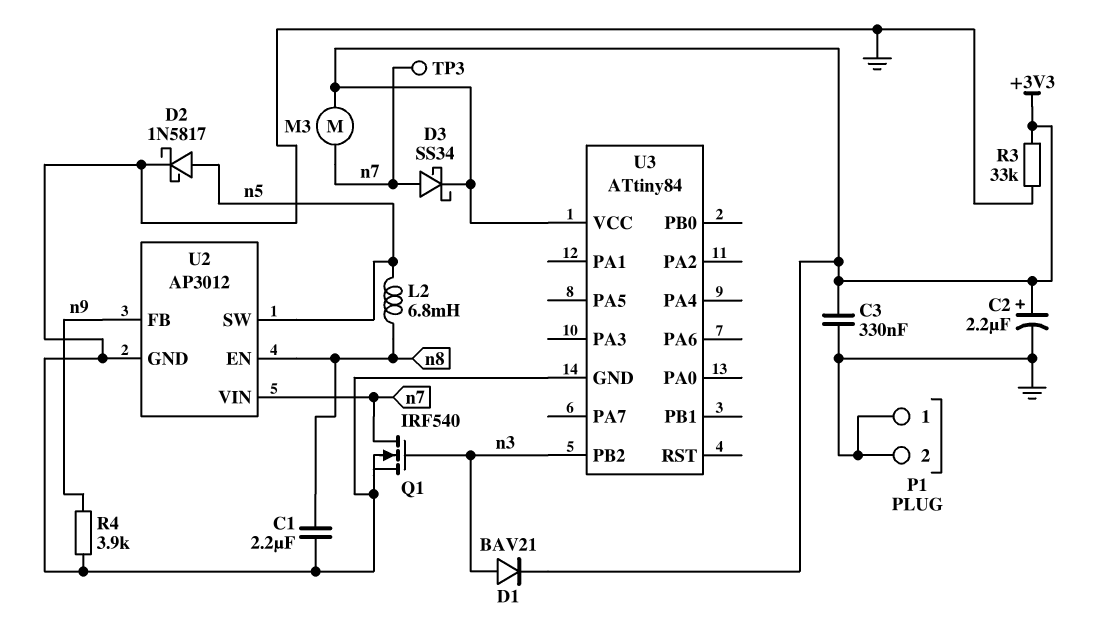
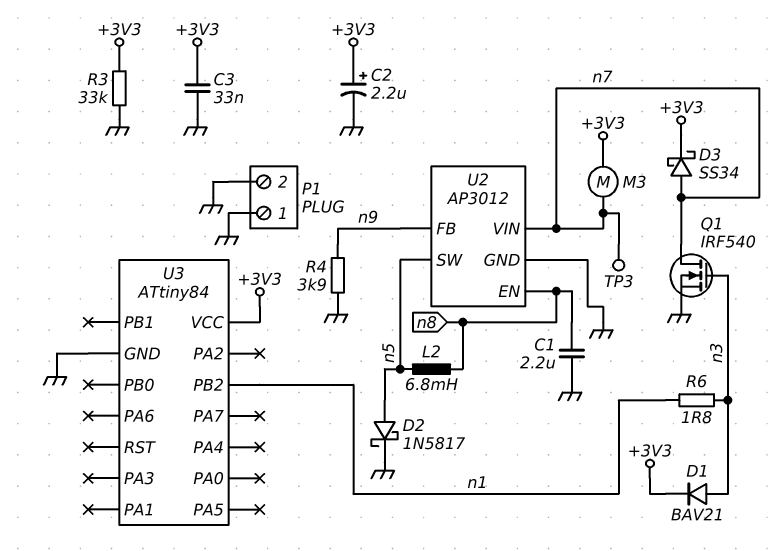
C3: 330nF (+3V3, GND) -> 33nF (+3V3, GND)
R6: none -> 1.8 (n1, n3)
U3 pin PB2: n3 -> n1

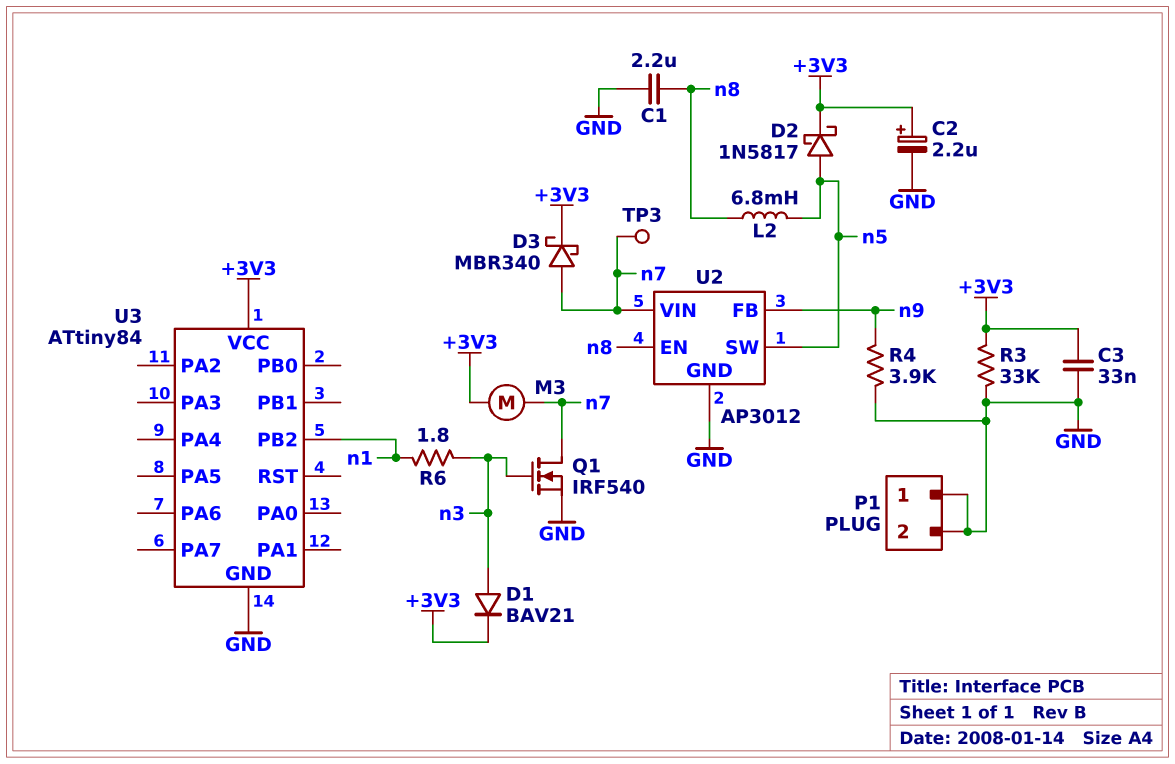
D2: schottky 1N5817 (A n5, K GND) -> schottky 1N5817 (A n5, K +3V3)
D3: schottky SS34 (A n7, K +3V3) -> schottky MBR340 (A n7, K +3V3)

